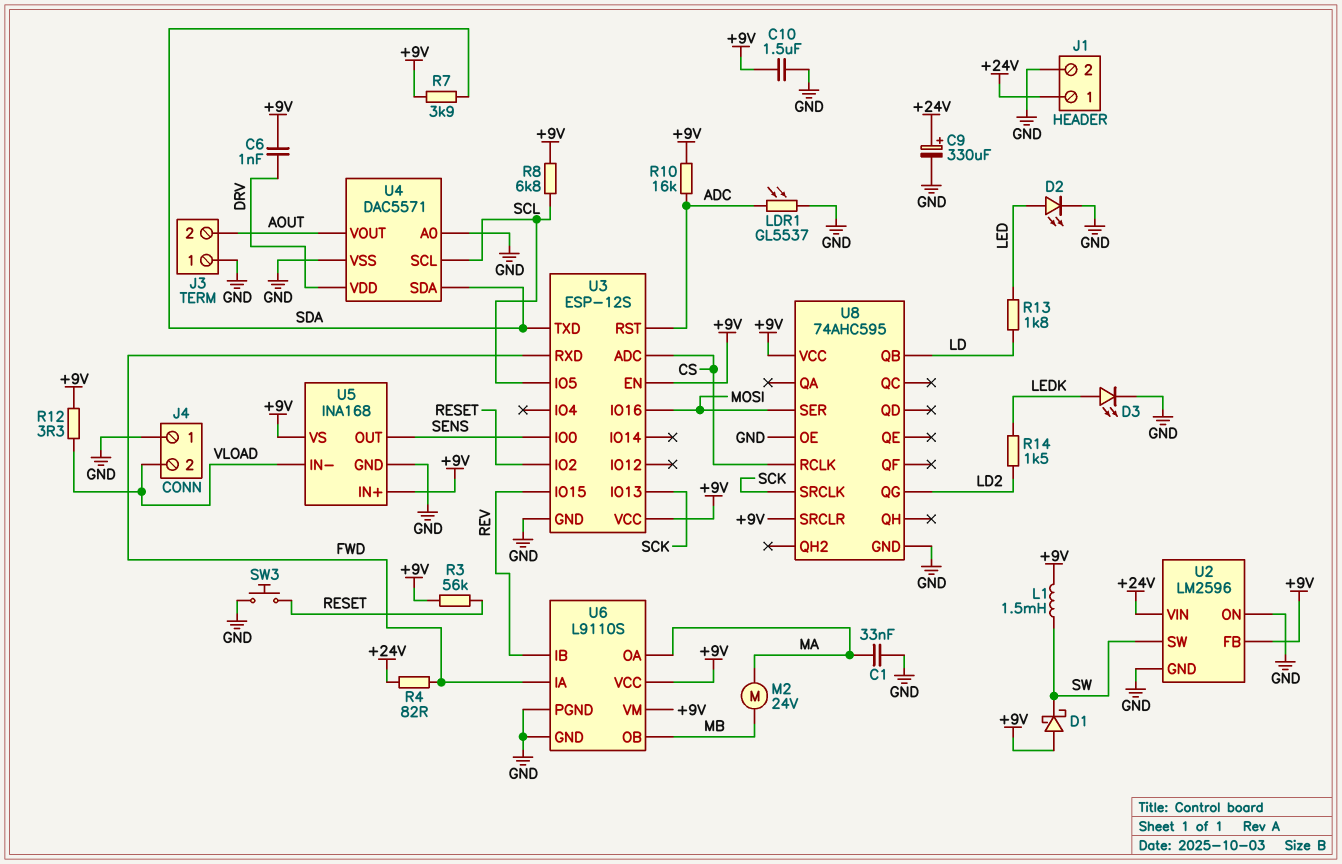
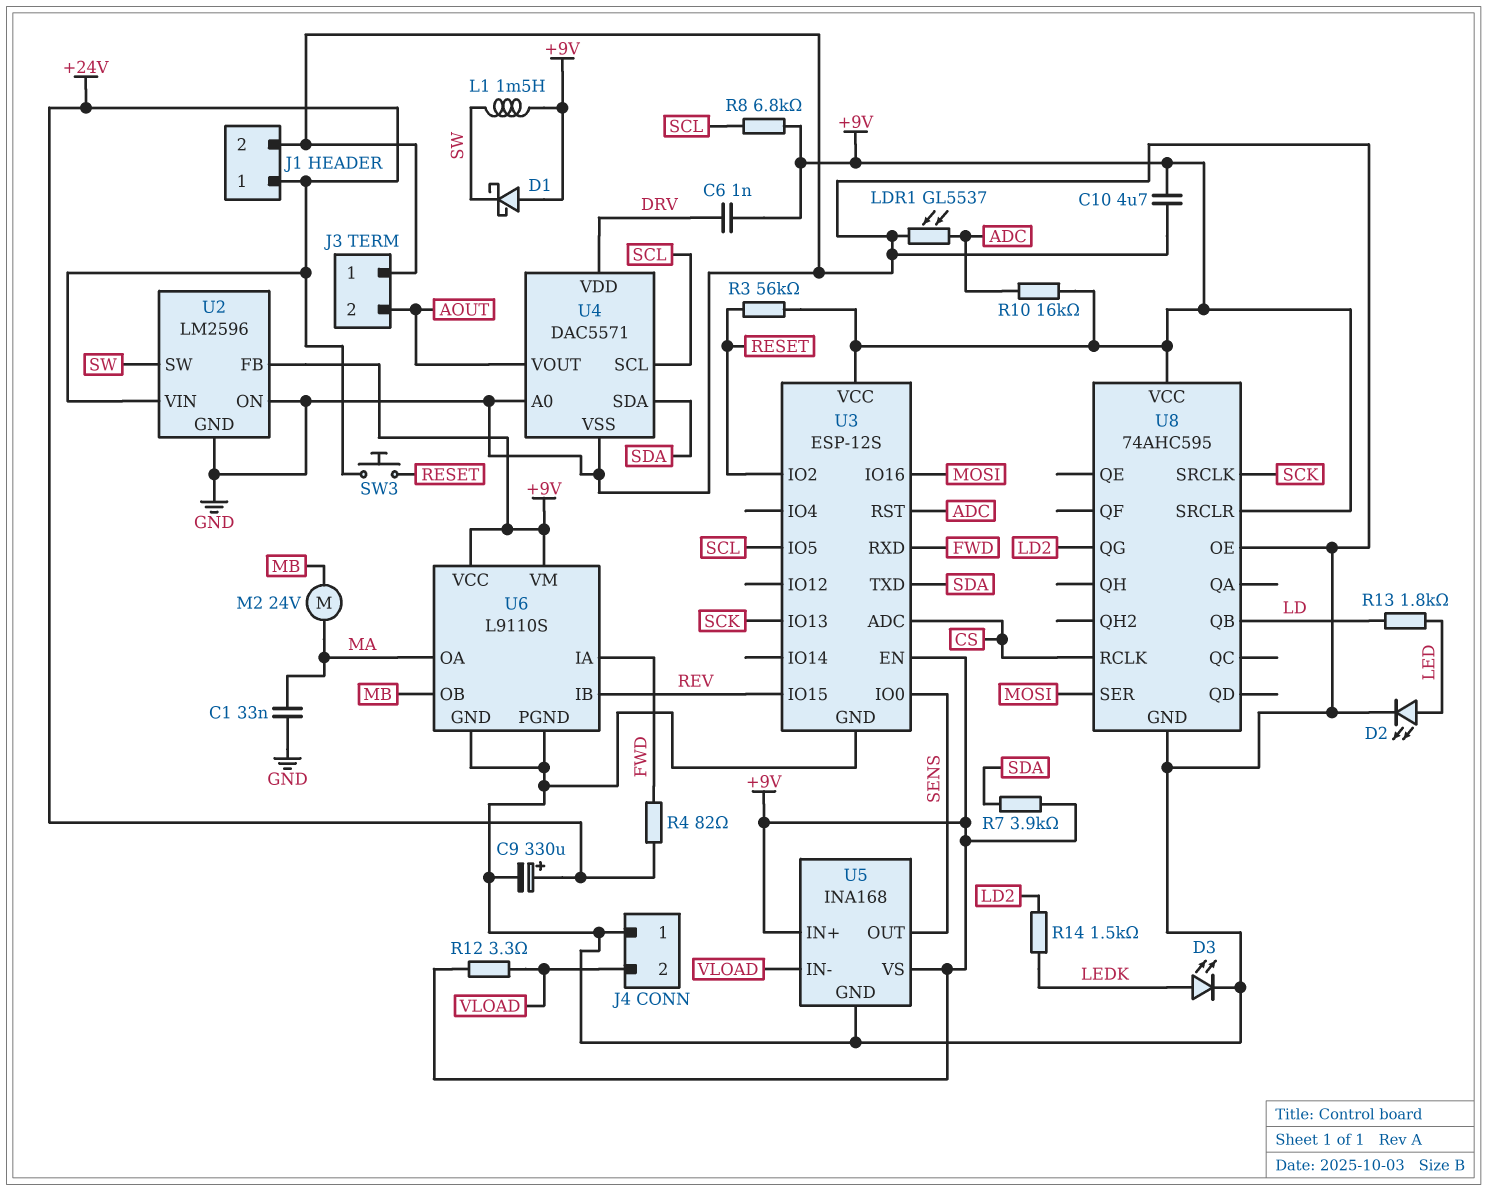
C10: 1.5uF (+9V, GND) -> 4.7uF (+9V, GND)
SW3: button (GND, RESET) -> button (+24V, RESET)

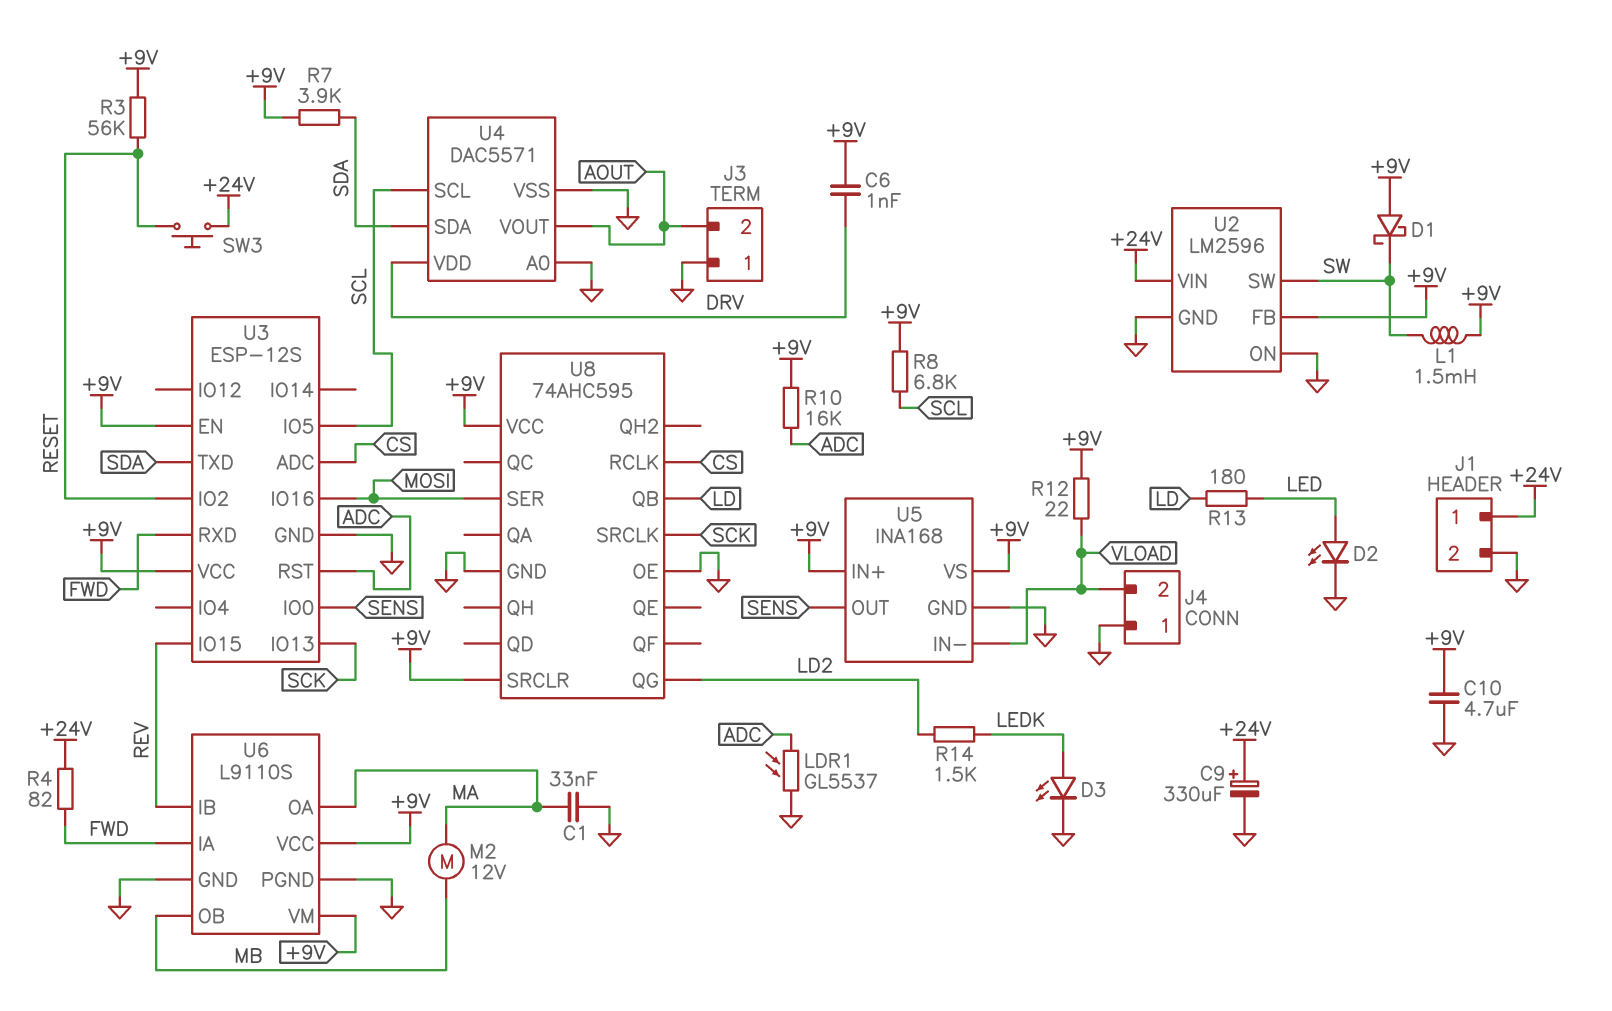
M2: motor 24V (MA, MB) -> motor 12V (MA, MB)
R12: 3.3 (+9V, VLOAD) -> 22 (+9V, VLOAD)
R13: 1.8k (LD, LED) -> 180 (LD, LED)

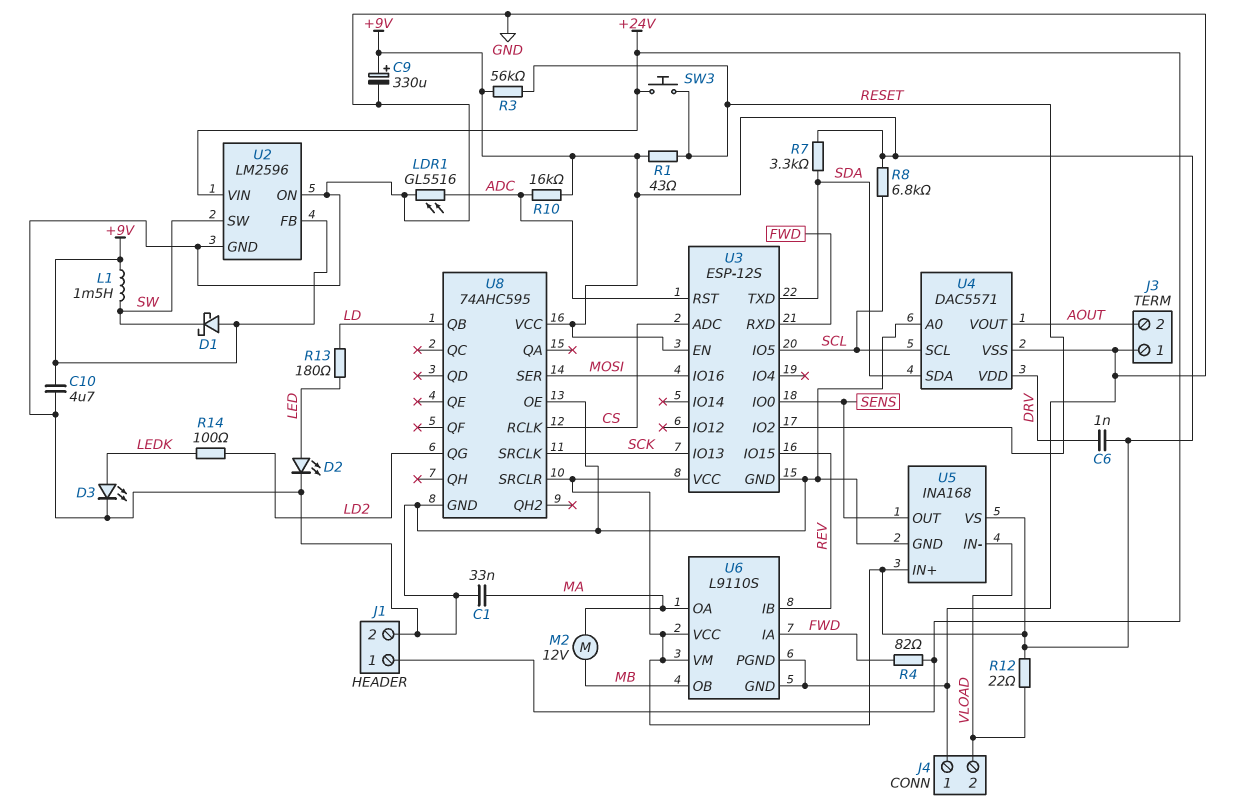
C9: 330uF (plus +24V, minus GND) -> 330uF (plus +9V, minus GND)
LDR1: GL5537 (ADC, GND) -> GL5516 (ADC, GND)
R1: none -> 43 (+9V, RESET)
R7: 3.9k (+9V, SDA) -> 3.3k (+9V, SDA)
R14: 1.5k (LD2, LEDK) -> 100 (LD2, LEDK)

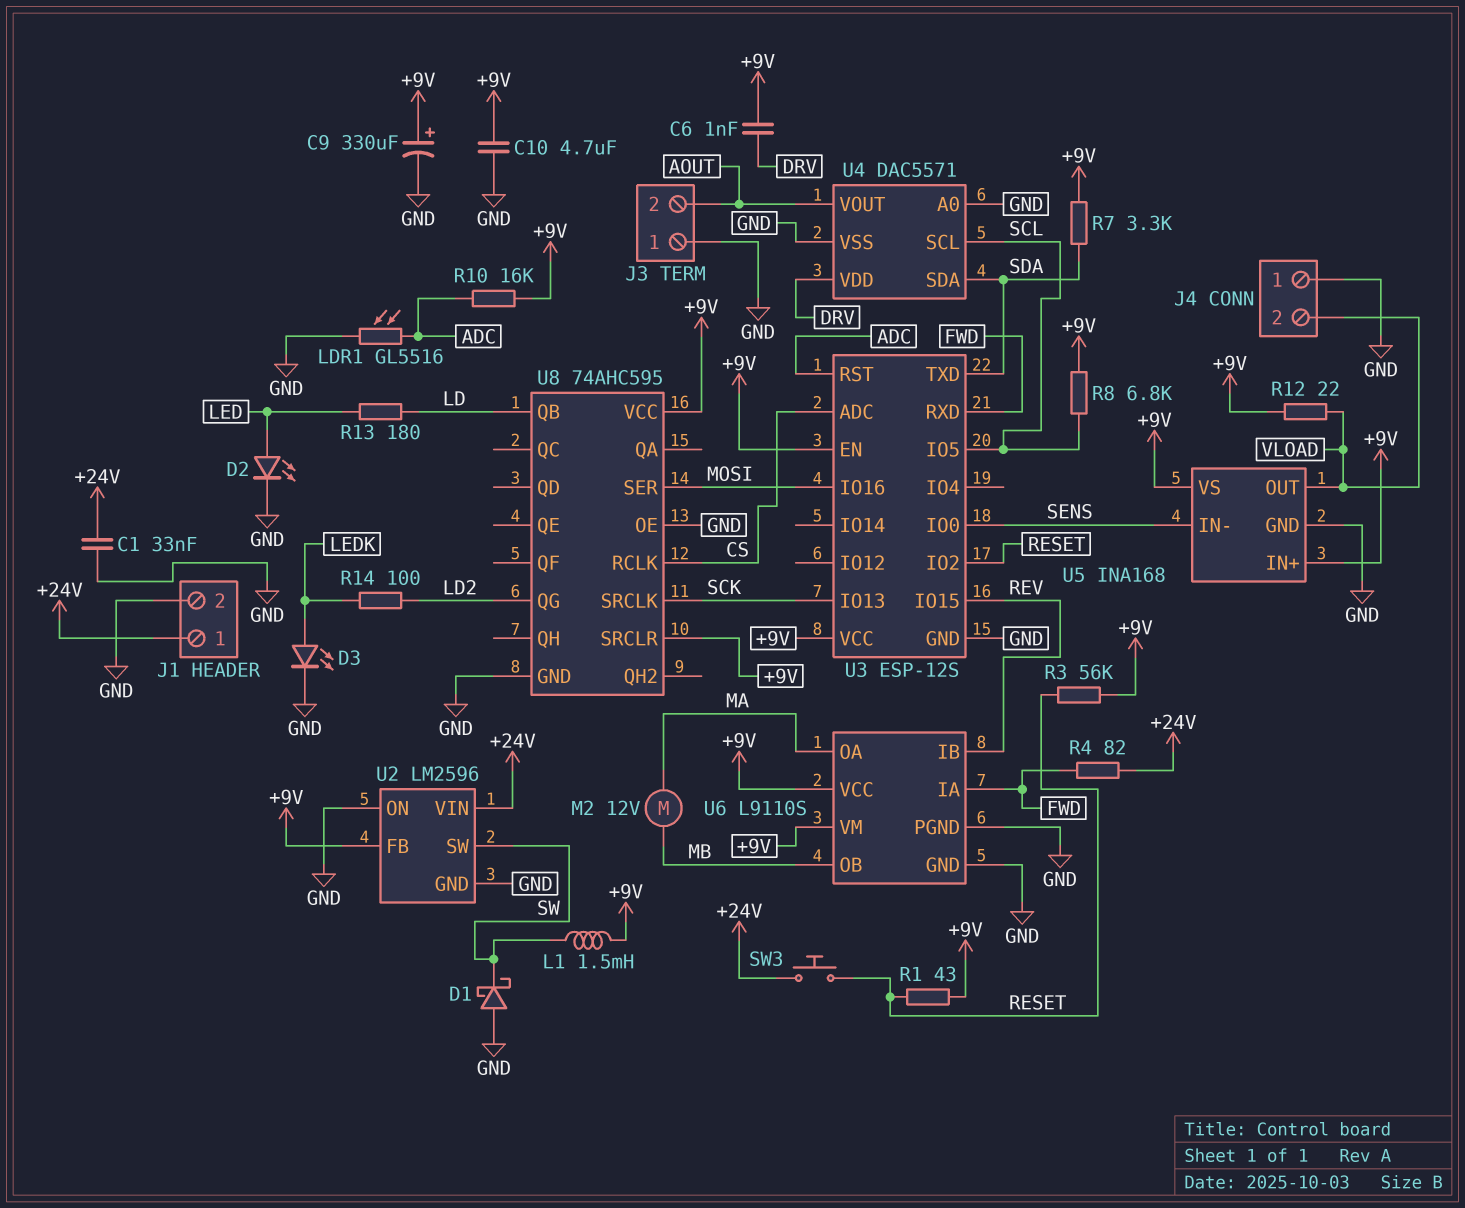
C1: 33nF (GND, MA) -> 33nF (+24V, GND)
D1: schottky (A +9V, K SW) -> schottky (A GND, K SW)
U5 pin IN-: VLOAD -> SENS
U5 pin OUT: SENS -> VLOAD

